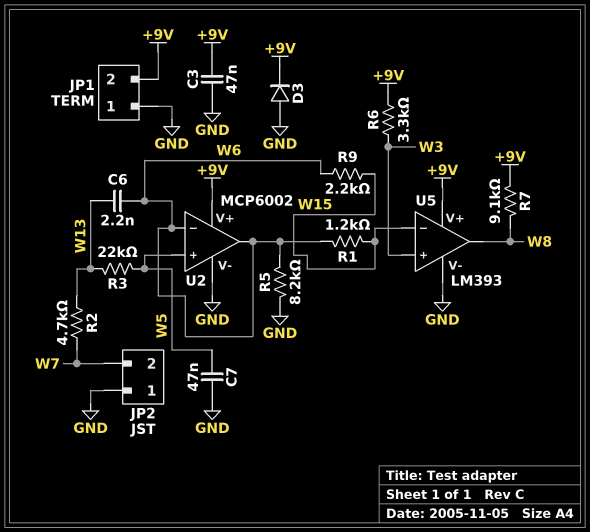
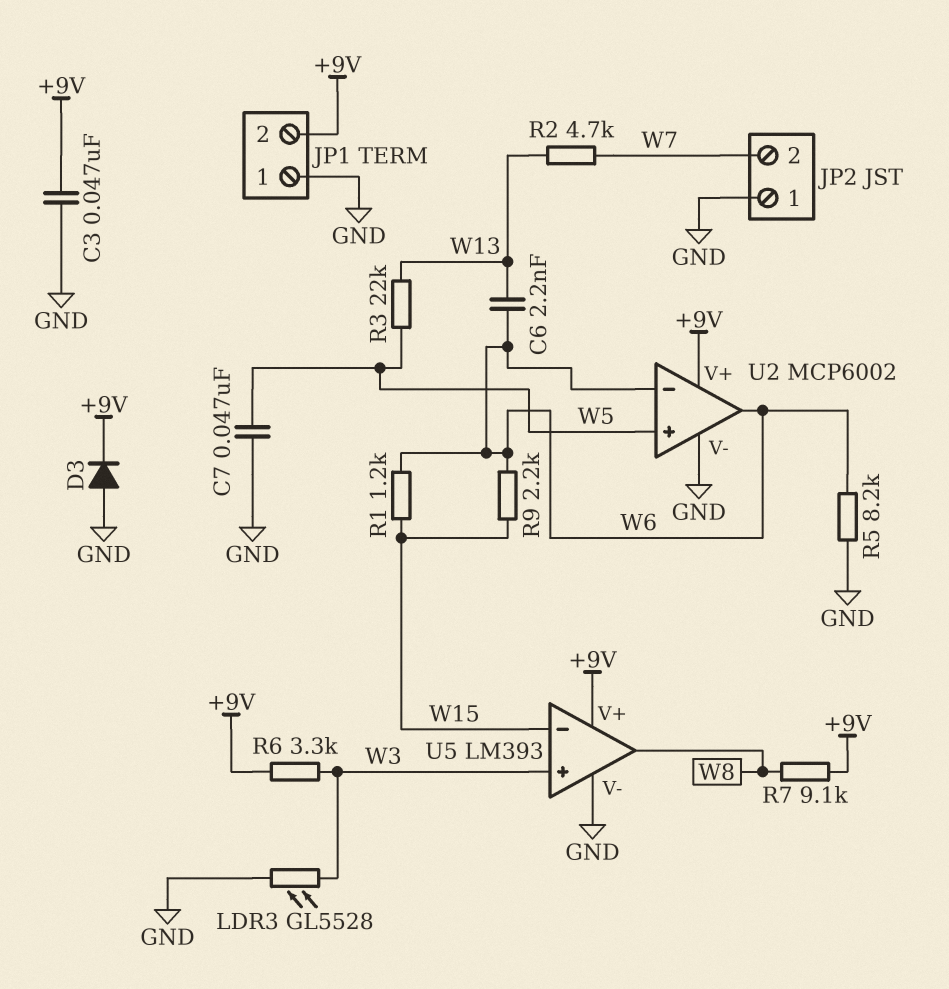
LDR3: none -> GL5528 (GND, W3)

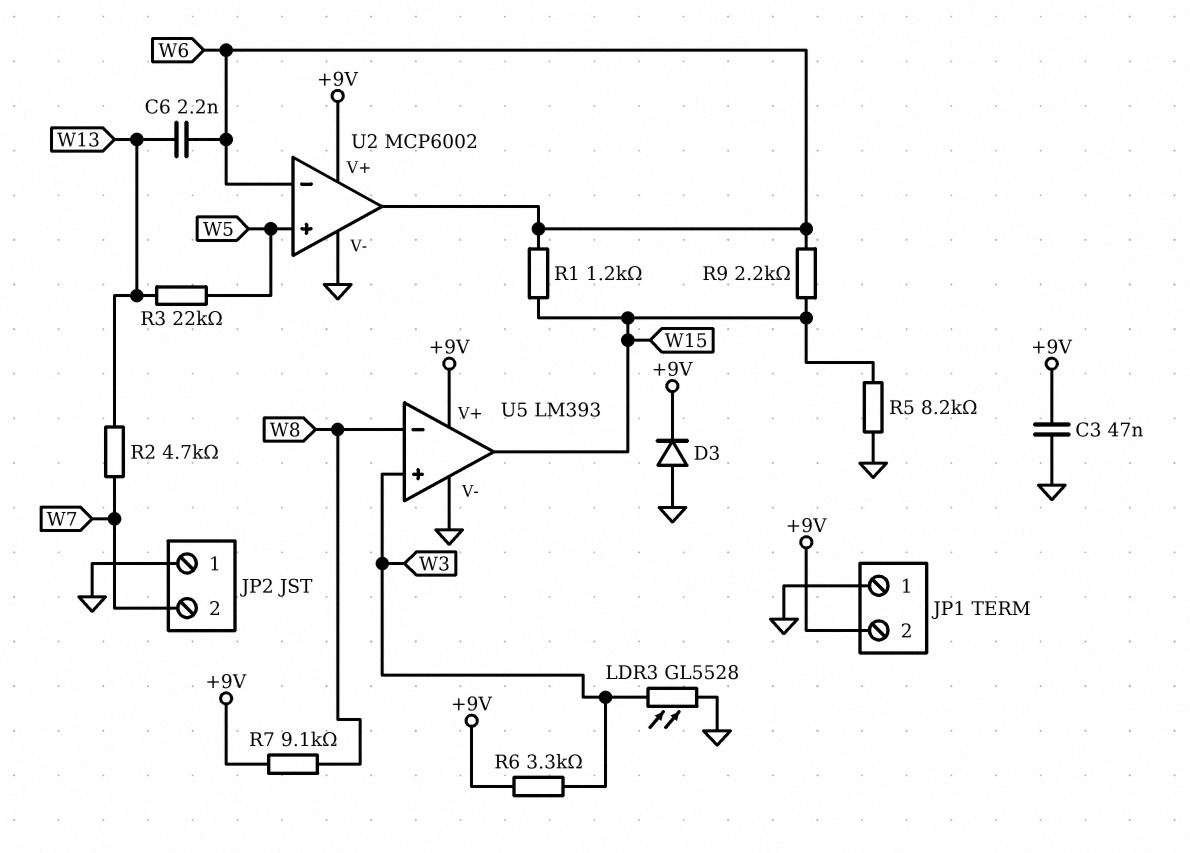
C7: 47nF (GND, W5) -> none
R5: 8.2k (GND, W6) -> 8.2k (GND, W15)
U5 pin in-: W15 -> W8
U5 pin out: W8 -> W15

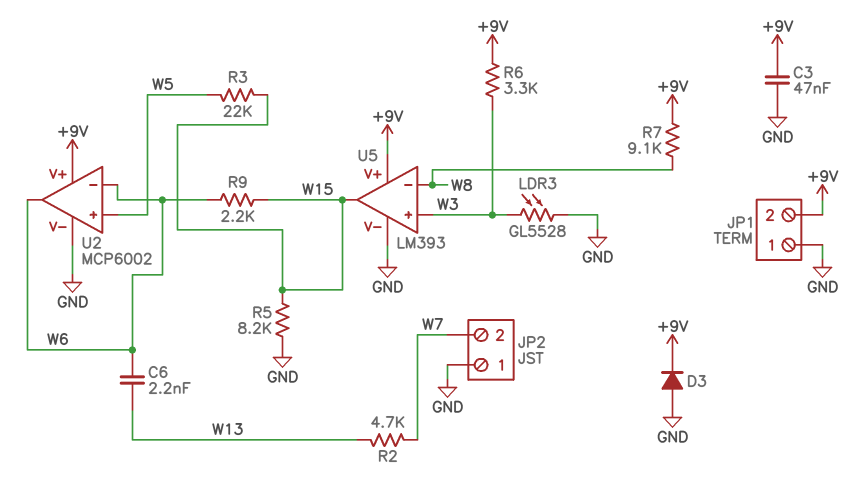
R1: 1.2k (W6, W15) -> none
R3: 22k (W5, W13) -> 22k (W5, W15)

